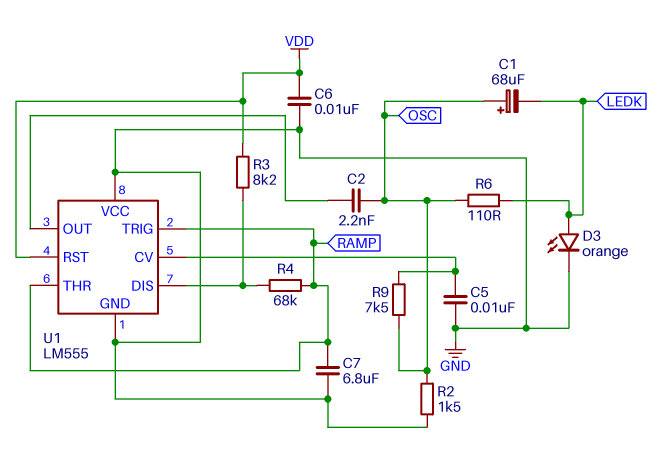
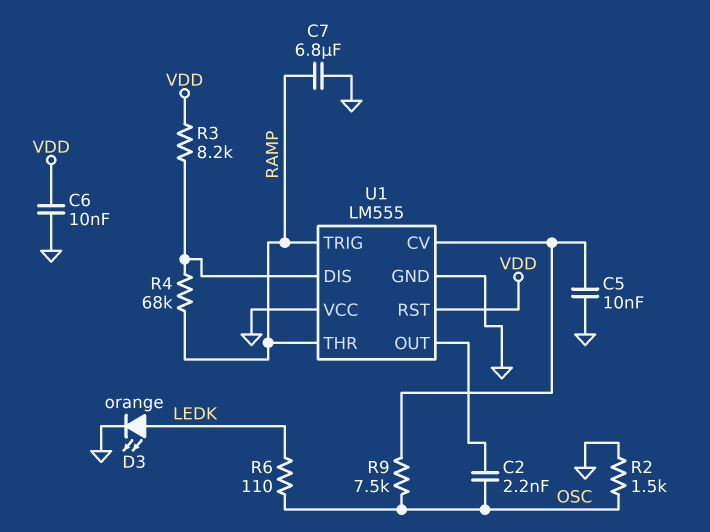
C1: 68uF (plus OSC, minus LEDK) -> none

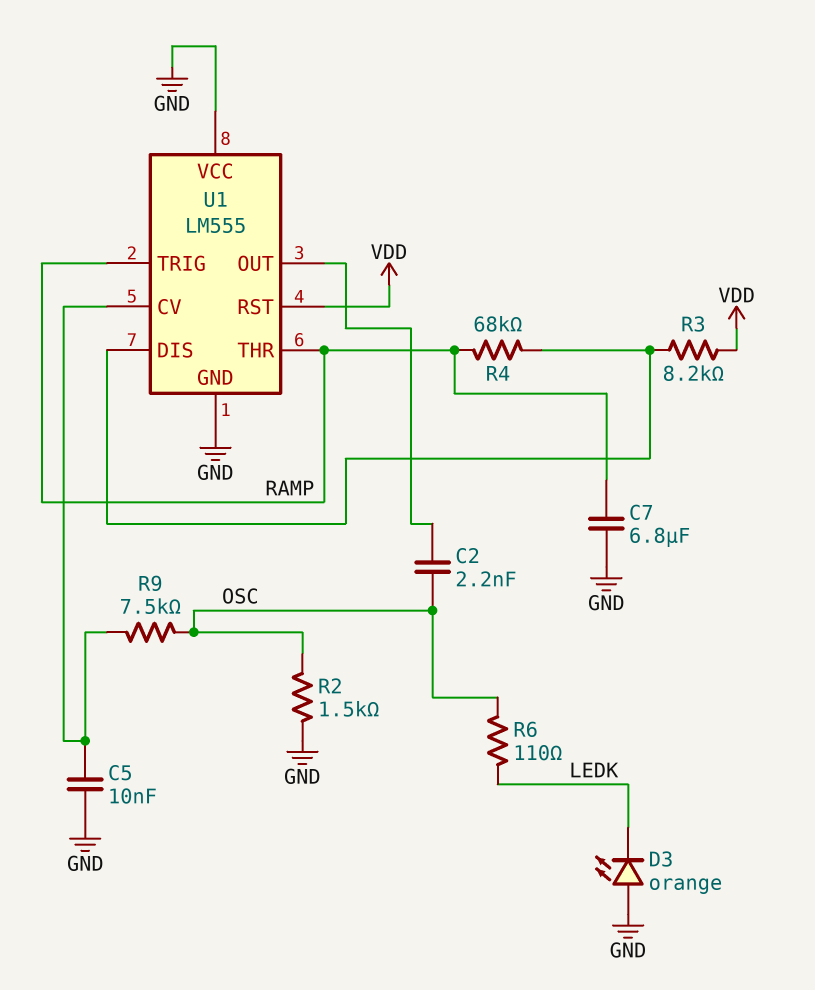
C6: 10nF (GND, VDD) -> none
D3: LED orange (A LEDK, K GND) -> LED orange (A GND, K LEDK)

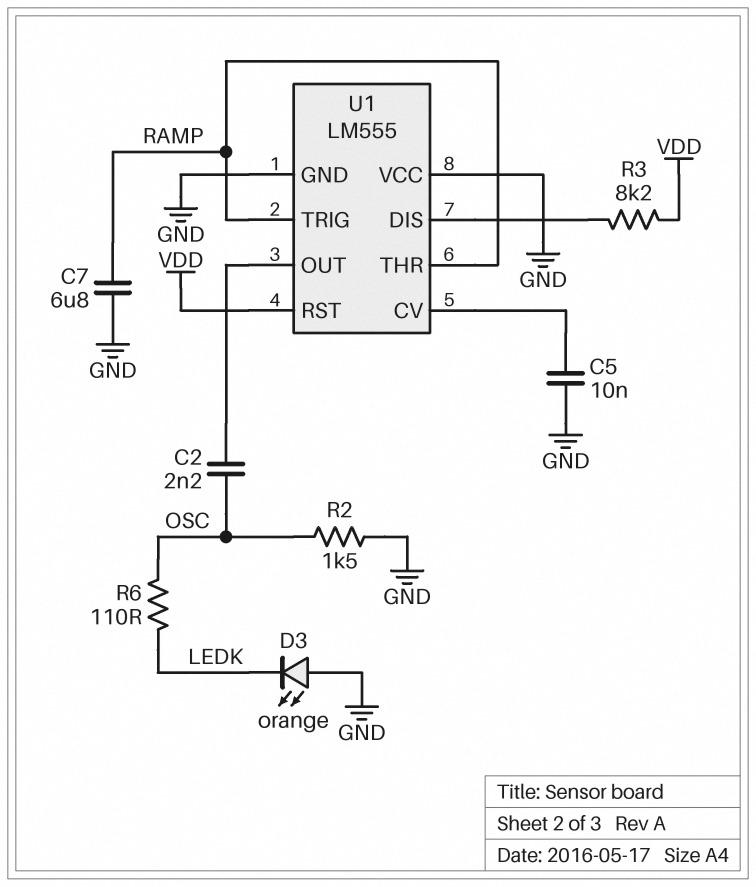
R4: 68k (RAMP, U1/DIS) -> none
R9: 7.5k (OSC, U1/CV) -> none

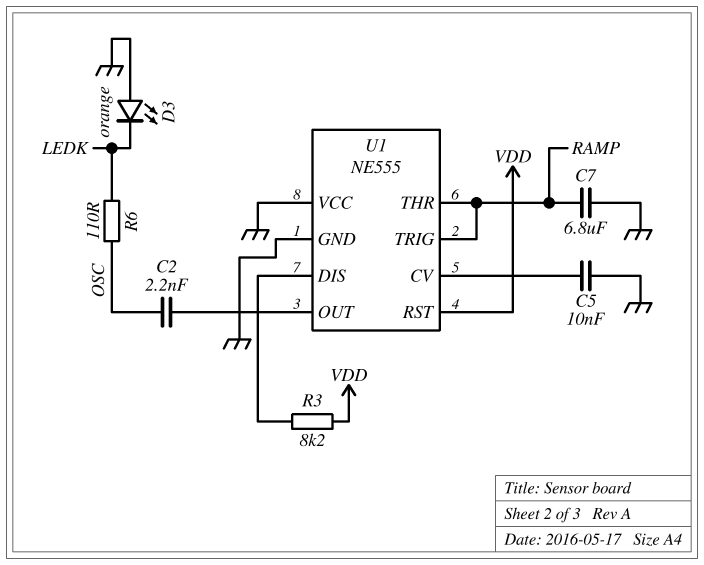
R2: 1.5k (GND, OSC) -> none
U1: LM555 -> NE555

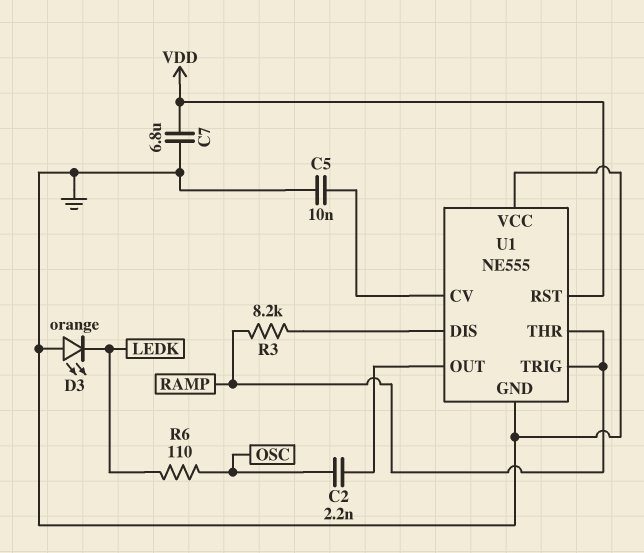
C7: 6.8uF (GND, RAMP) -> 6.8uF (GND, VDD)
R3: 8.2k (U1/DIS, VDD) -> 8.2k (RAMP, U1/DIS)

